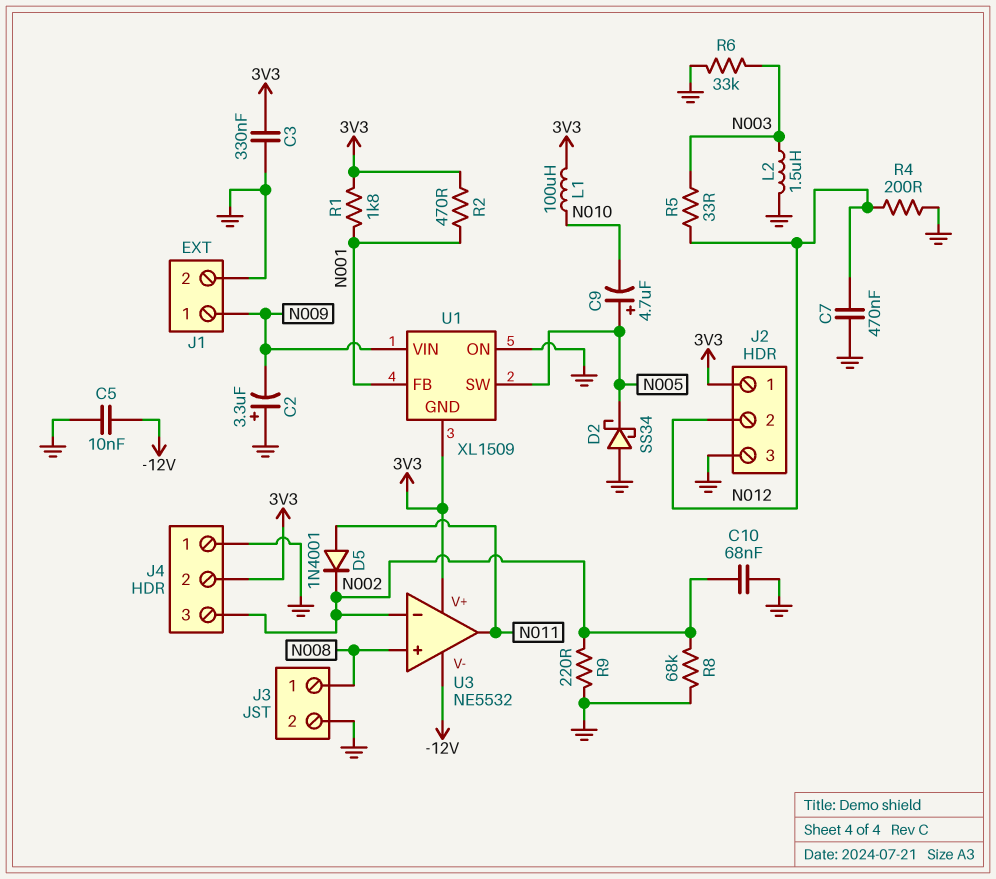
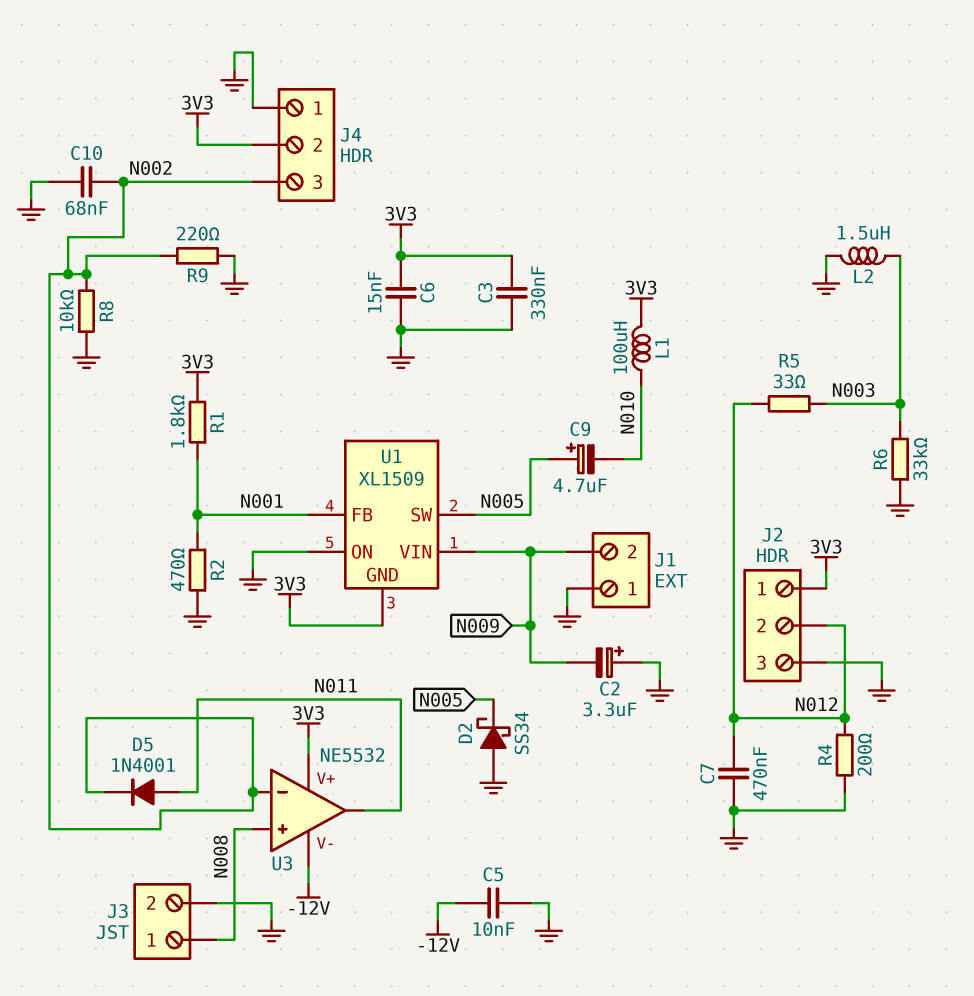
C6: none -> 15nF (3V3, GND)
J1 pin 1: N009 -> GND
J1 pin 2: GND -> N009
R2: 470 (3V3, N001) -> 470 (GND, N001)
R8: 68k (GND, N002) -> 10k (GND, N002)

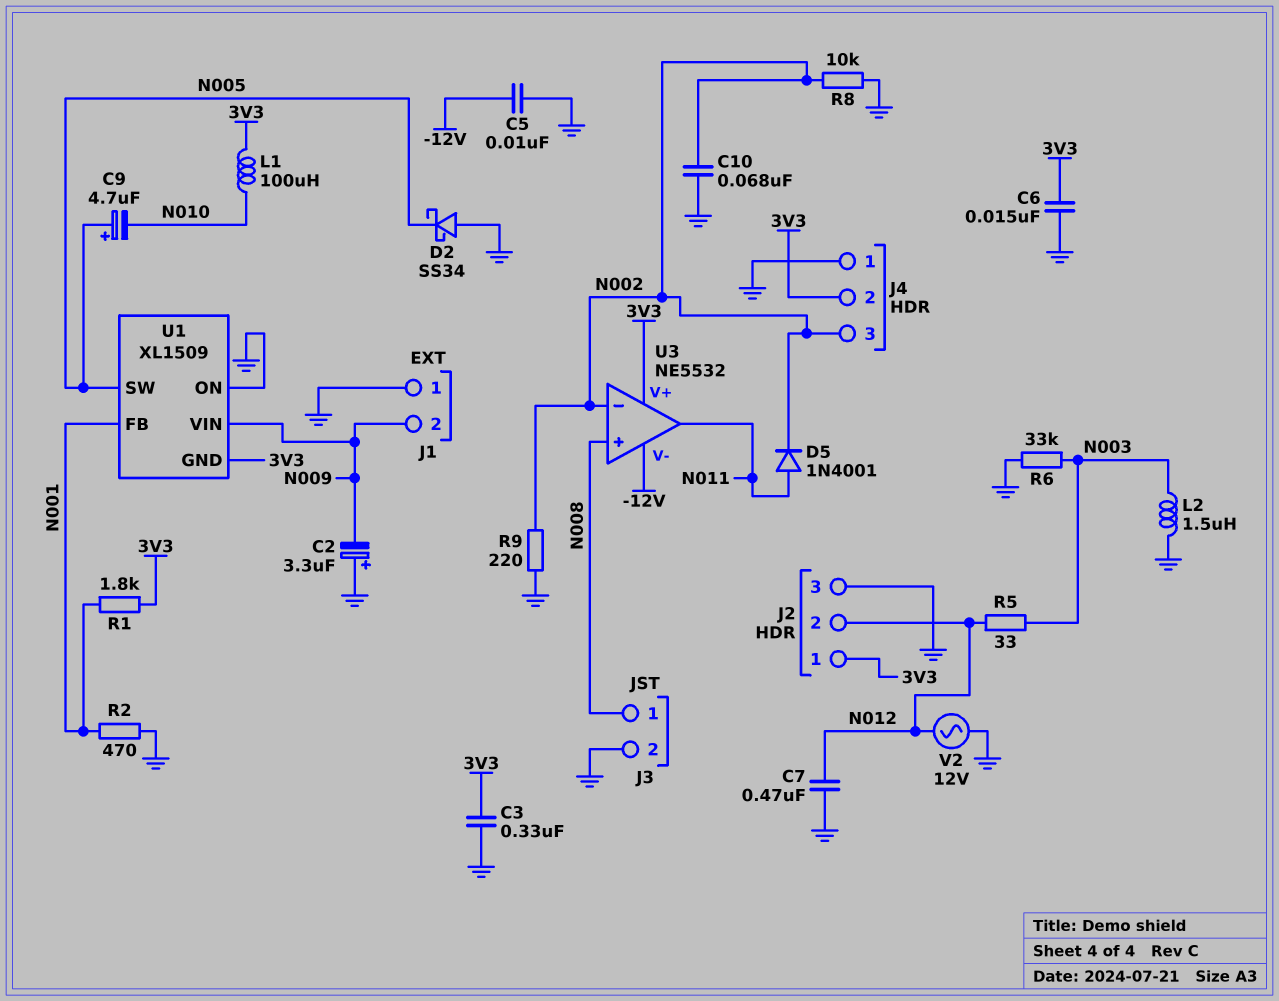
R4: 200 (GND, N012) -> none
V2: none -> AC 12V (GND, N012)

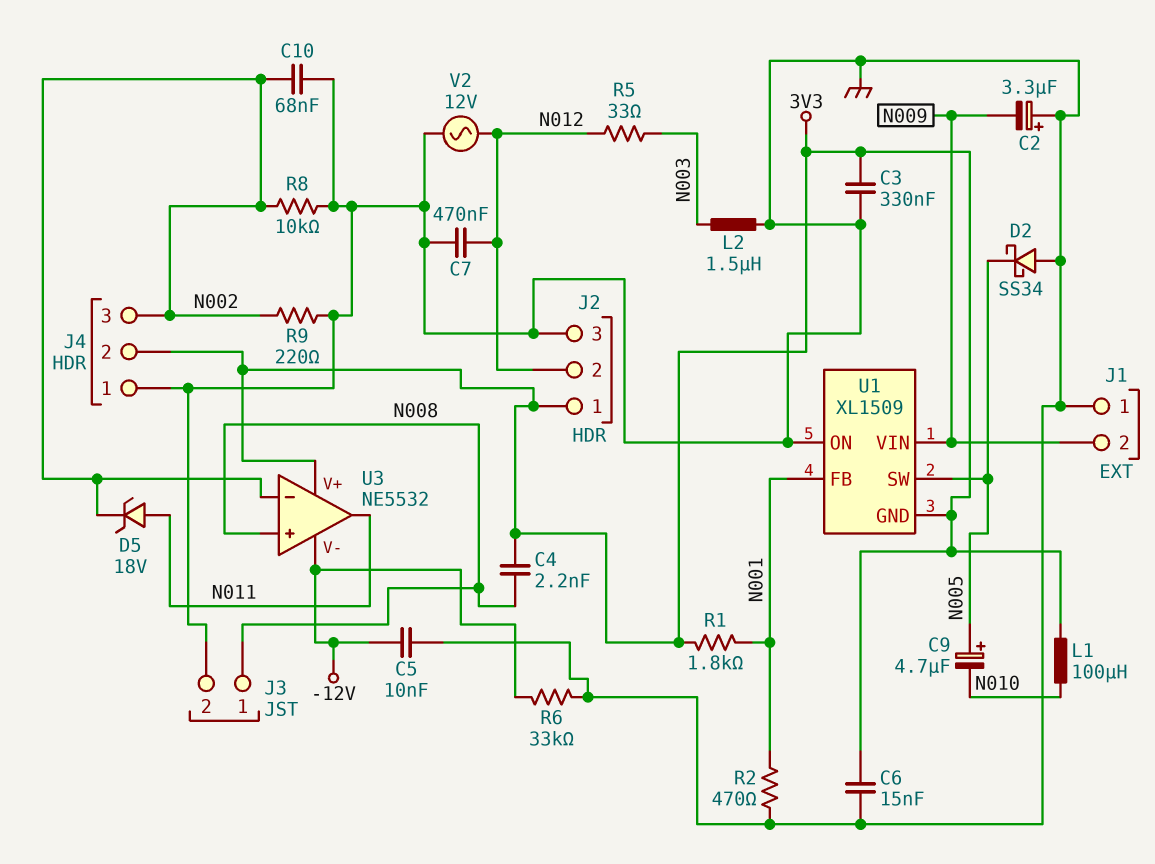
C4: none -> 2.2nF (3V3, N008)
D5: diode 1N4001 (A N011, K N002) -> zener 18V (A N011, K N002)
R6: 33k (GND, N003) -> 33k (-12V, GND)

